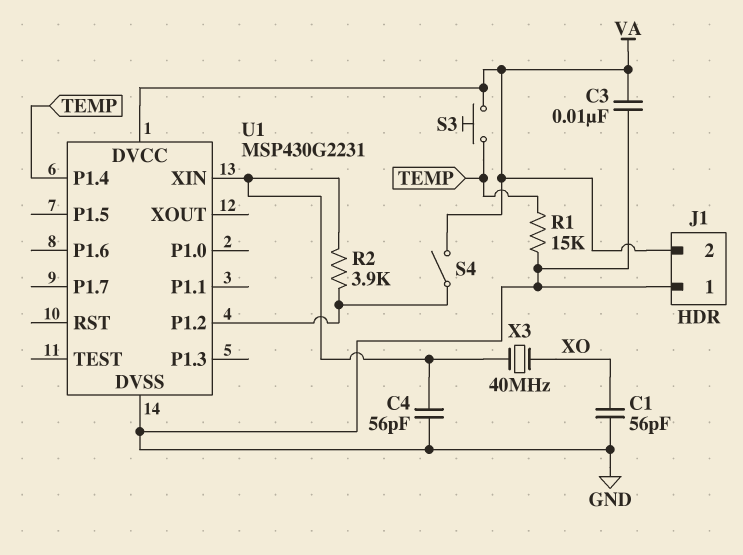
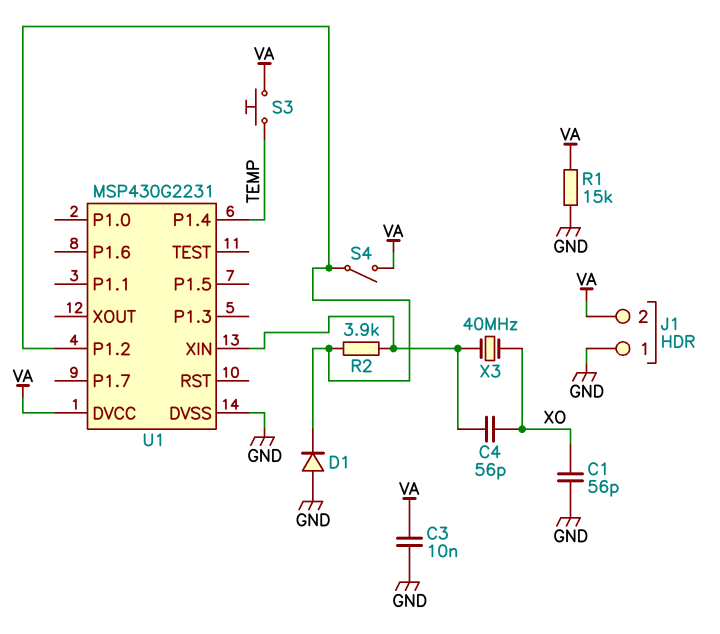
C4: 56pF (GND, U1/XIN) -> 56pF (U1/XIN, XO)
D1: none -> diode (A GND, K U1/P1.2)
R1: 15k (GND, TEMP) -> 15k (GND, VA)

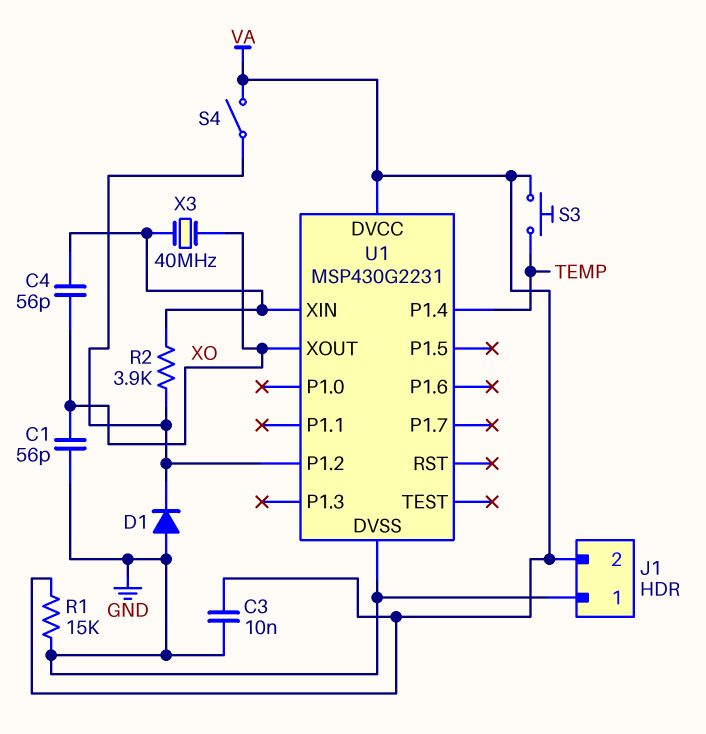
U1 pin XOUT: none -> XO

